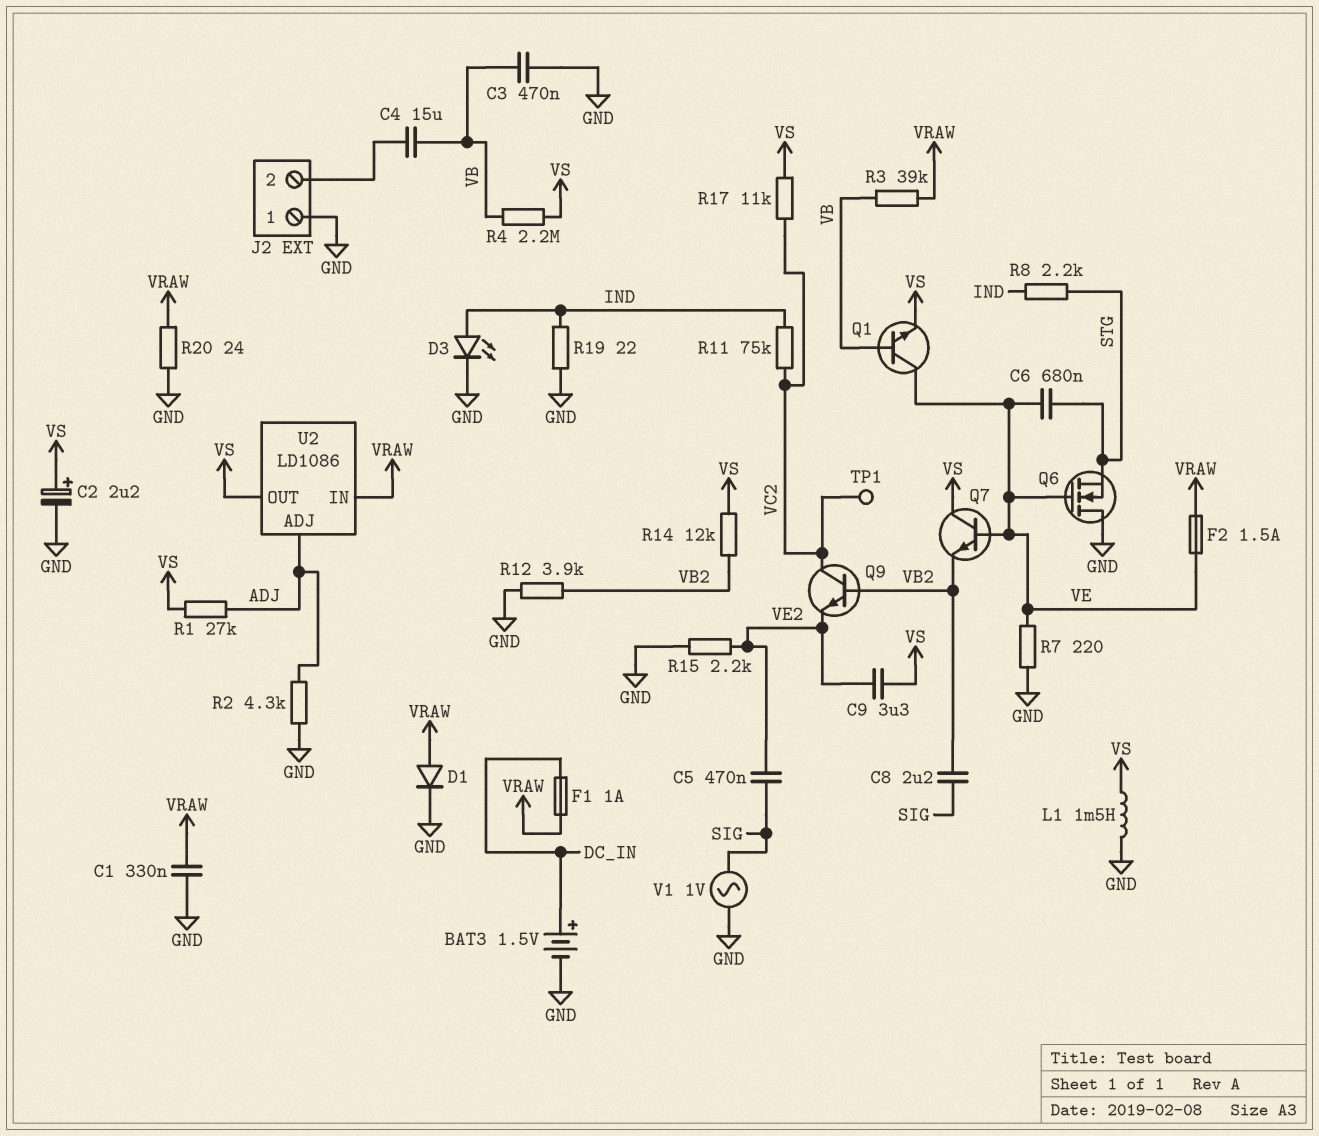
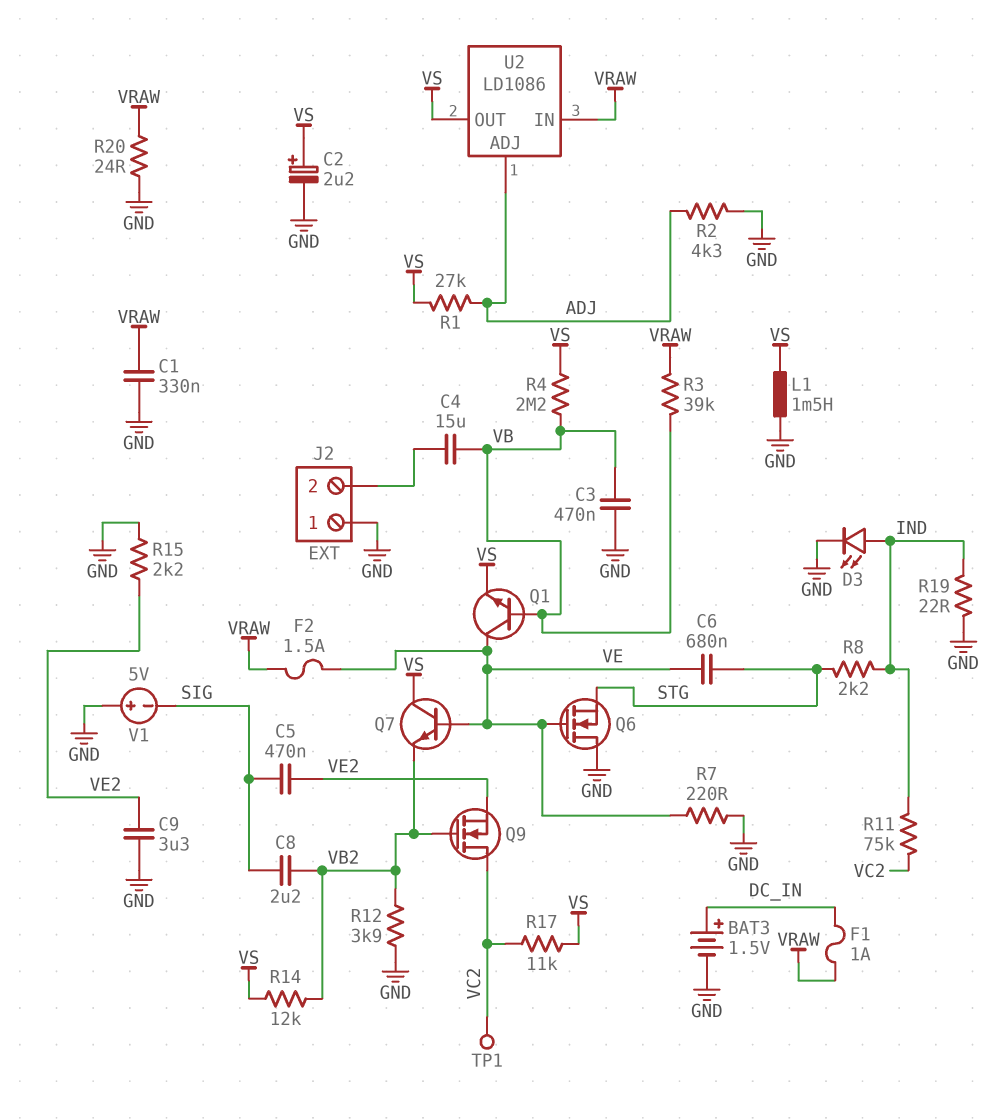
C9: 3.3uF (VE2, VS) -> 3.3uF (GND, VE2)
D1: diode (A VRAW, K GND) -> none
Q9: NPN (B VB2, C VC2, E VE2) -> NMOS (G VB2, D VC2, S VE2)
V1: AC 1V (GND, SIG) -> 5V (plus GND, minus SIG)

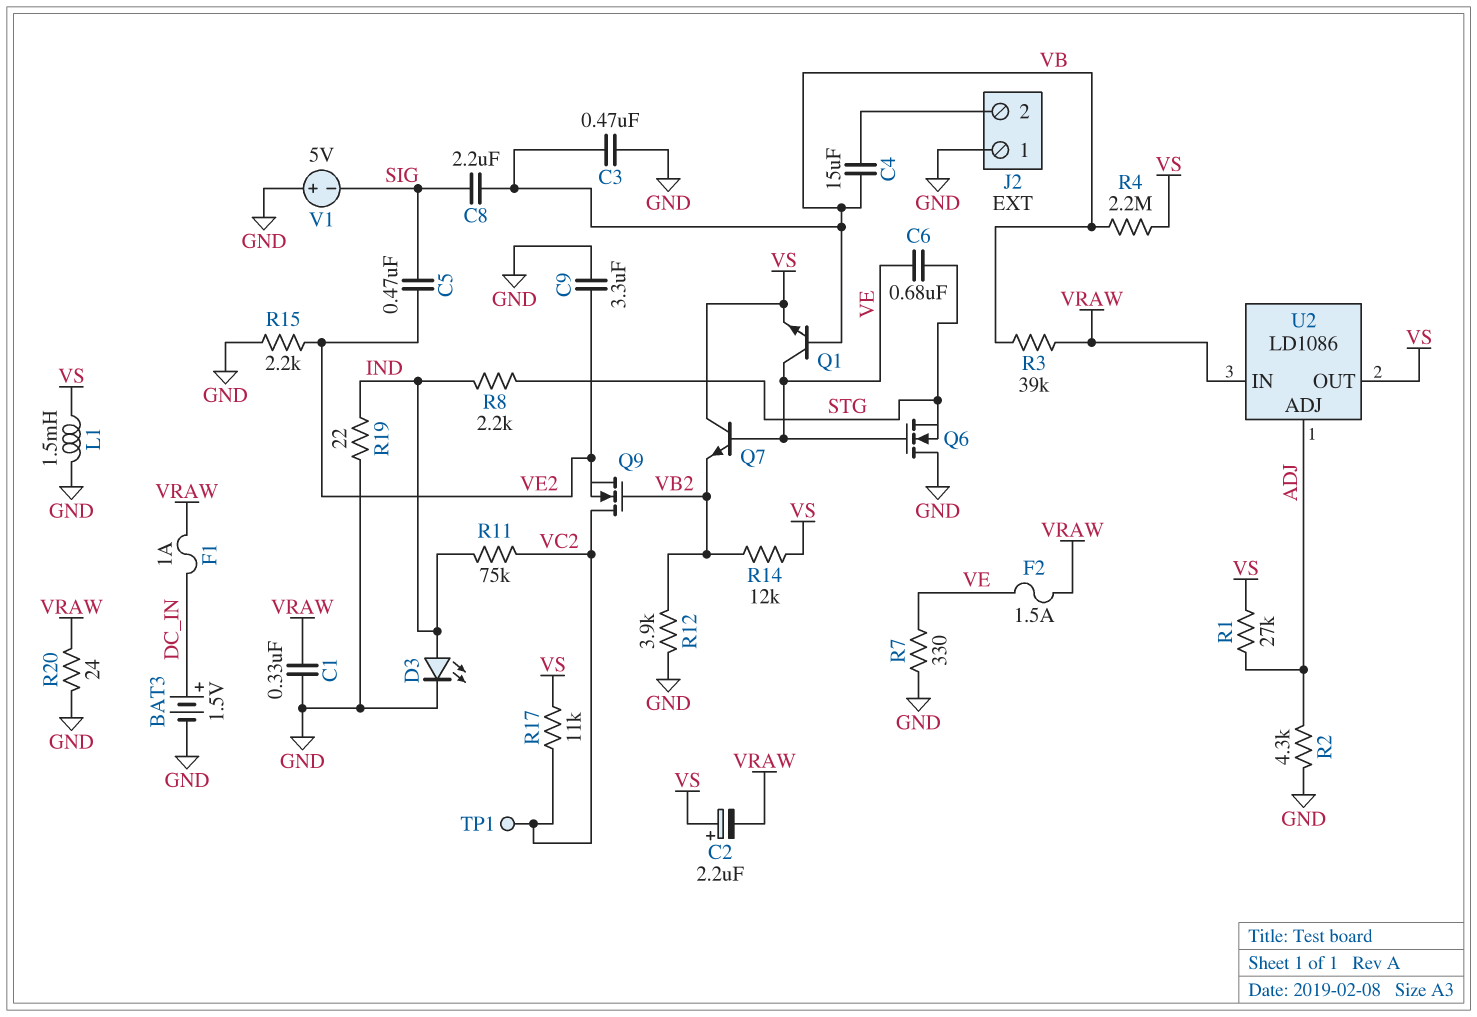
C2: 2.2uF (plus VS, minus GND) -> 2.2uF (plus VS, minus VRAW)
C8: 2.2uF (SIG, VB2) -> 2.2uF (SIG, VB)
R7: 220 (GND, VE) -> 330 (GND, VE)

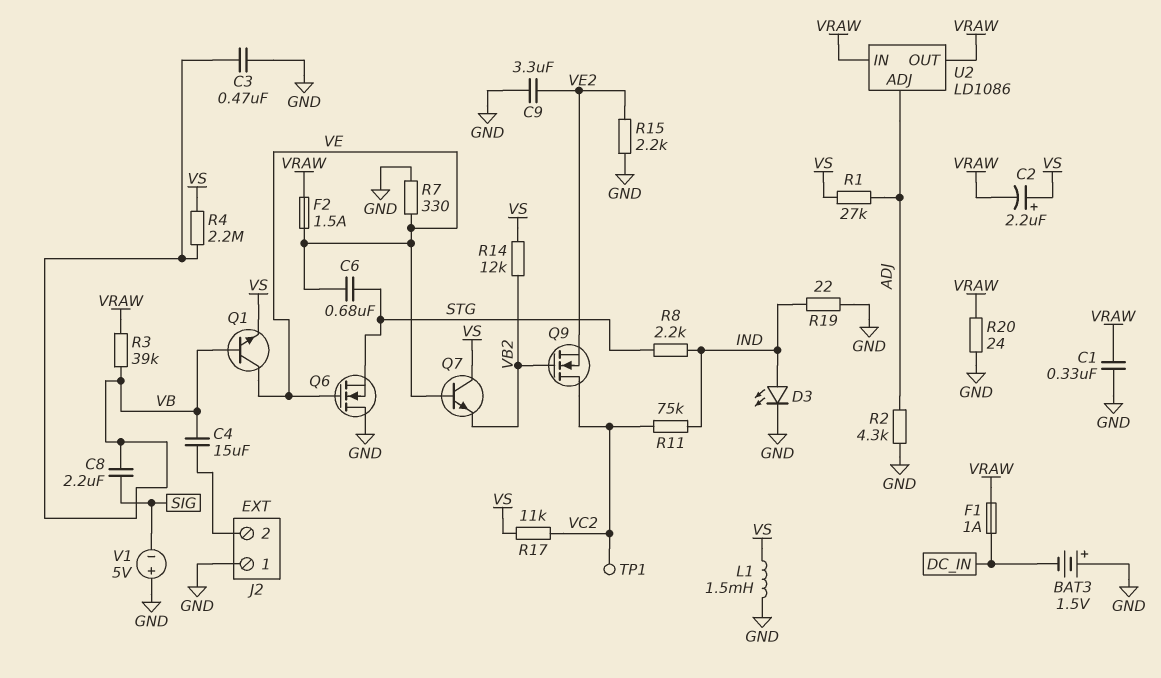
BAT3: 1.5V (plus DC_IN, minus GND) -> 1.5V (plus GND, minus DC_IN)
C5: 470nF (SIG, VE2) -> none
R12: 3.9k (GND, VB2) -> none
U2 pin OUT: VS -> VRAW

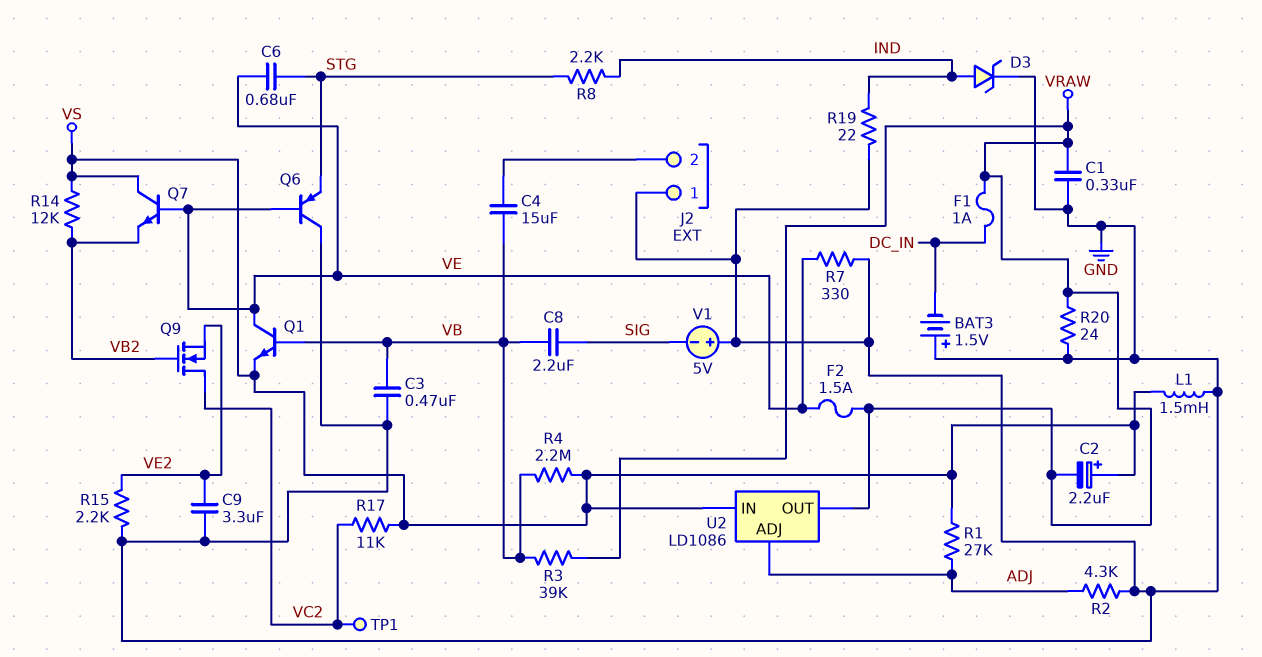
D3: LED (A IND, K GND) -> zener (A IND, K GND)
Q6: NMOS (G VE, D GND, S STG) -> PNP (B VE, C GND, E STG)
R11: 75k (IND, VC2) -> none
U2 pin IN: VRAW -> VS

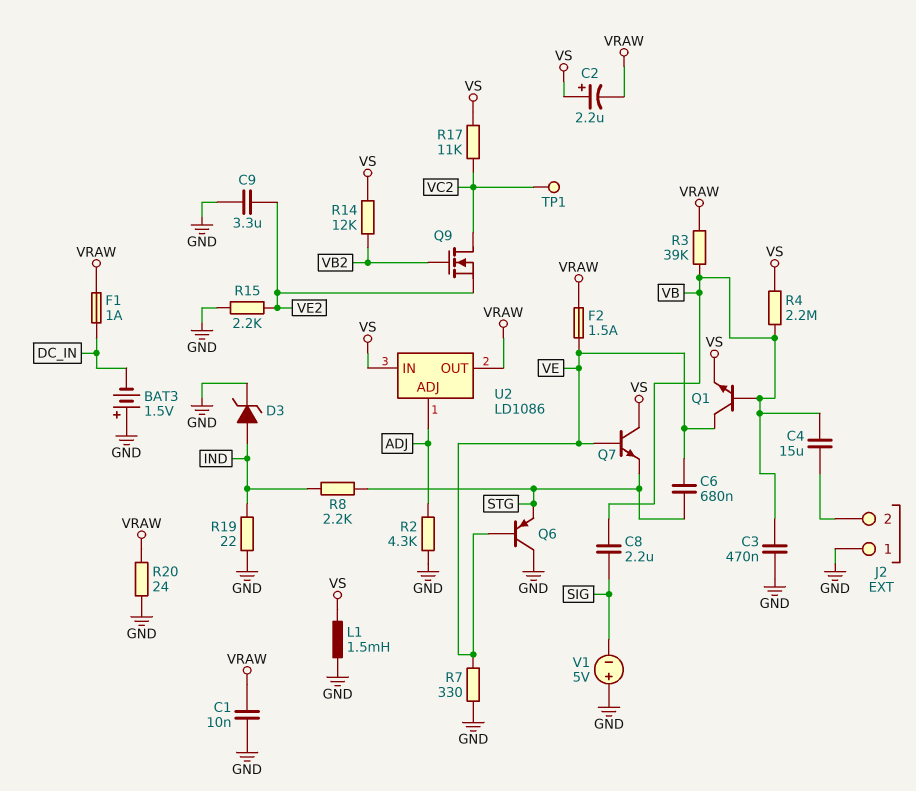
C1: 330nF (GND, VRAW) -> 10nF (GND, VRAW)
Q7: NPN (B VE, C VS, E VB2) -> NPN (B VE, C VS, E STG)
R1: 27k (ADJ, VS) -> none

